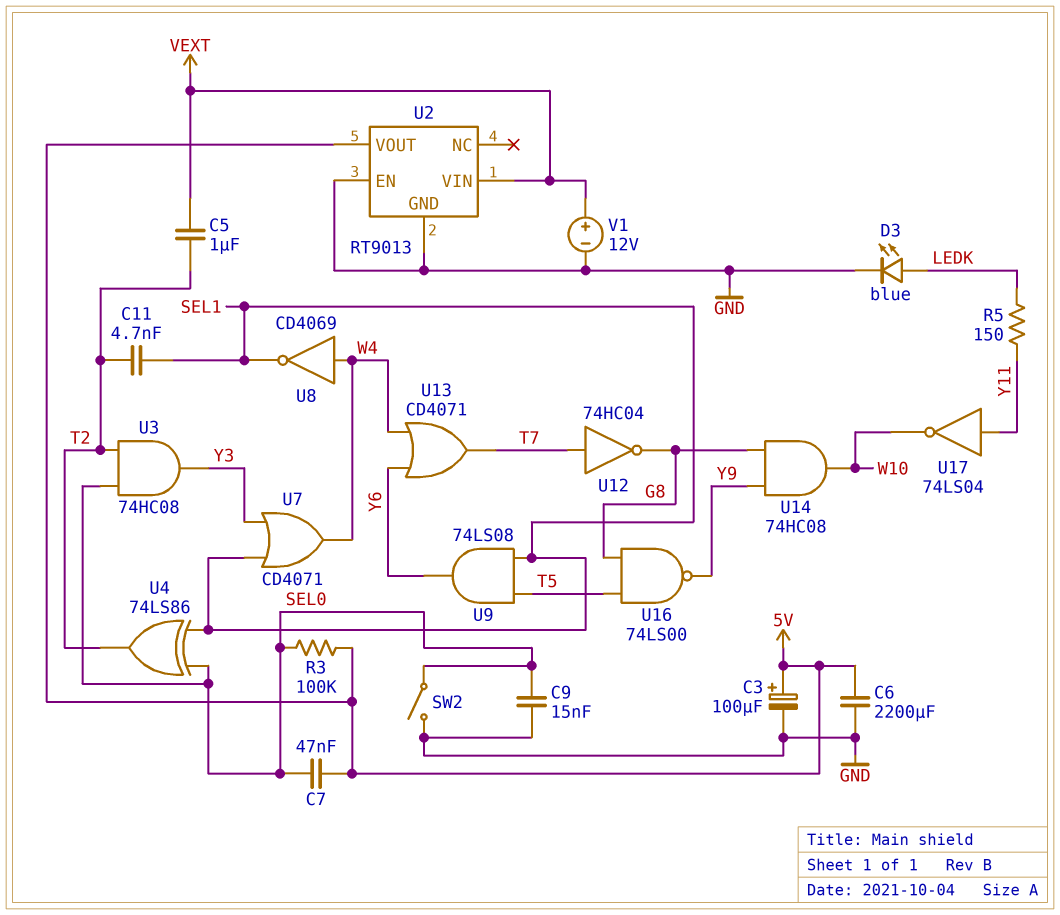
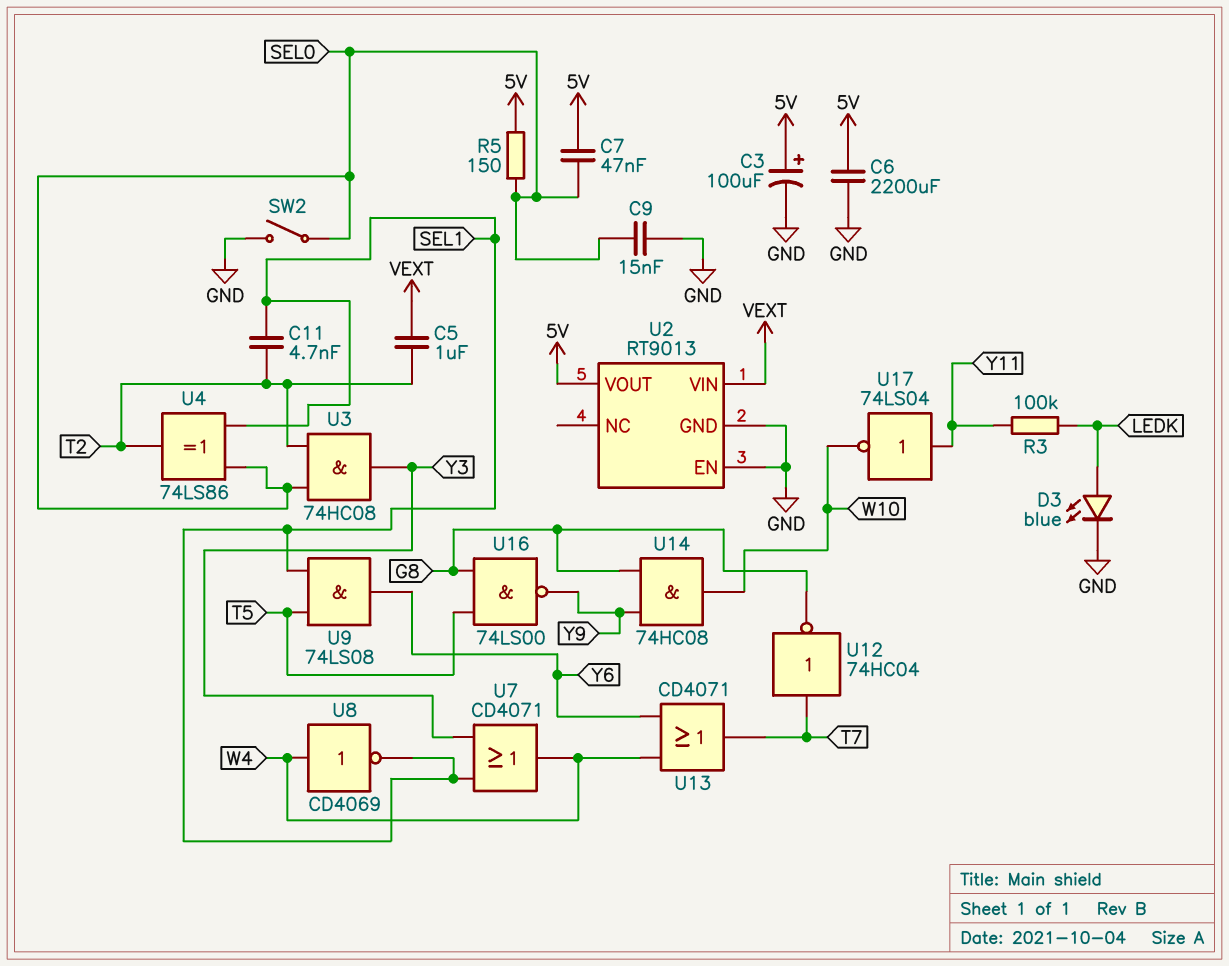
R3: 100k (5V, SEL0) -> 100k (LEDK, Y11)
R5: 150 (LEDK, Y11) -> 150 (5V, SEL0)
V1: 12V (plus VEXT, minus GND) -> none

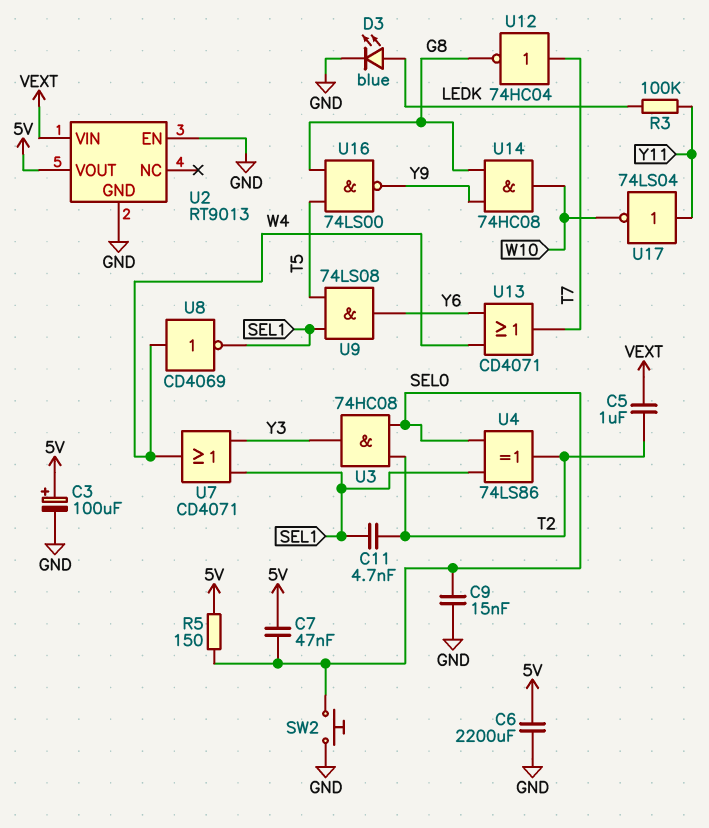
SW2: switch (GND, SEL0) -> button (GND, SEL0)

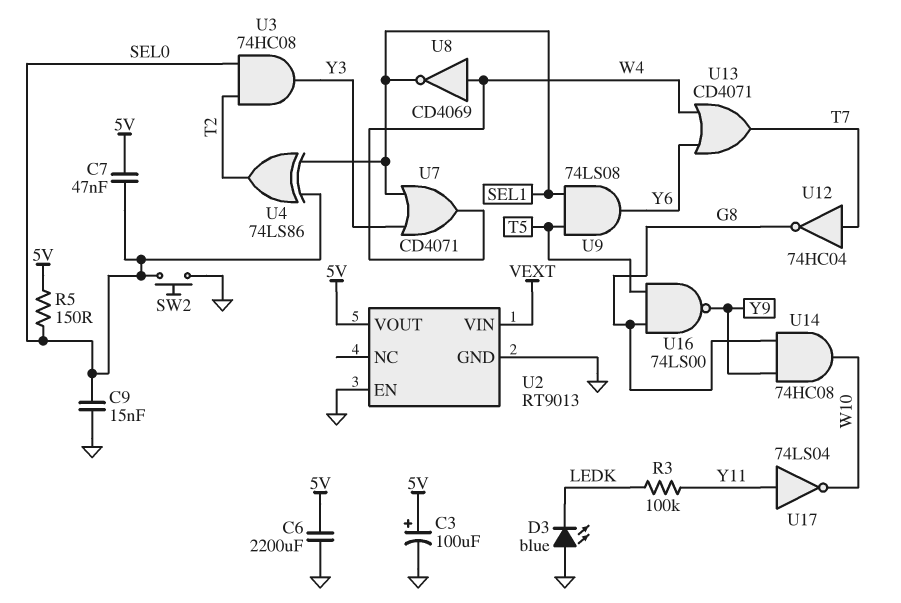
C5: 1uF (T2, VEXT) -> none
C11: 4.7nF (SEL1, T2) -> none
D3: LED blue (A LEDK, K GND) -> LED blue (A GND, K LEDK)

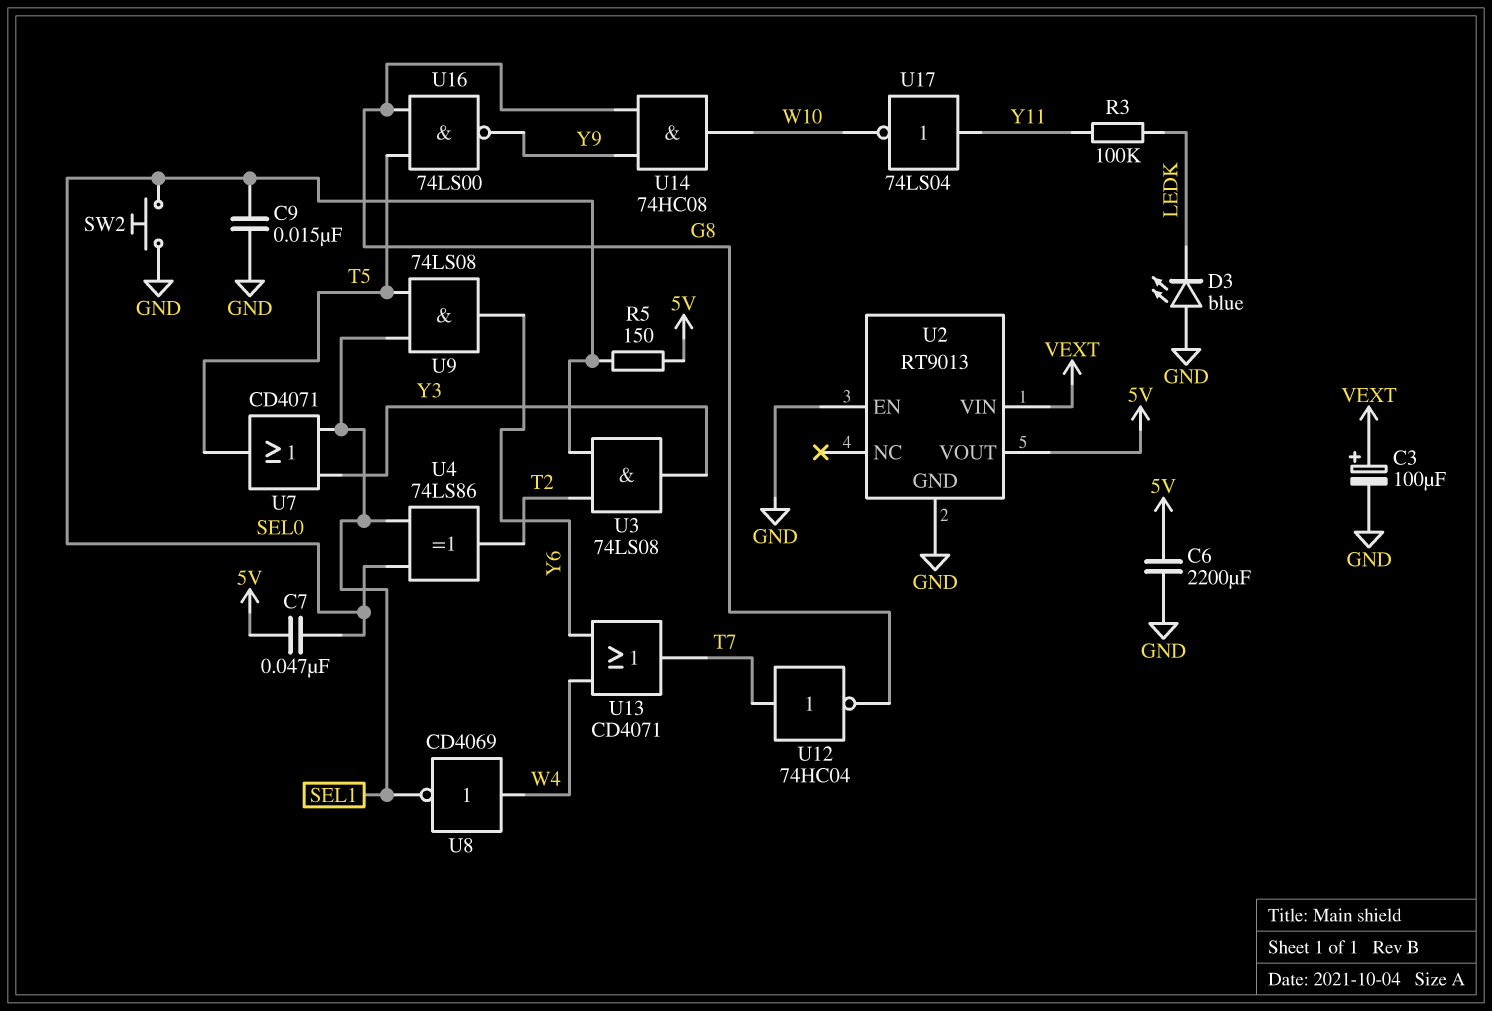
C3: 100uF (plus 5V, minus GND) -> 100uF (plus VEXT, minus GND)
U3: AND 74HC08 (in SEL0, in T2, out Y3) -> AND 74LS08 (in SEL0, in T2, out Y3)
U7: OR CD4071 (in SEL1, in Y3, out W4) -> OR CD4071 (in SEL1, in Y3, out T5)

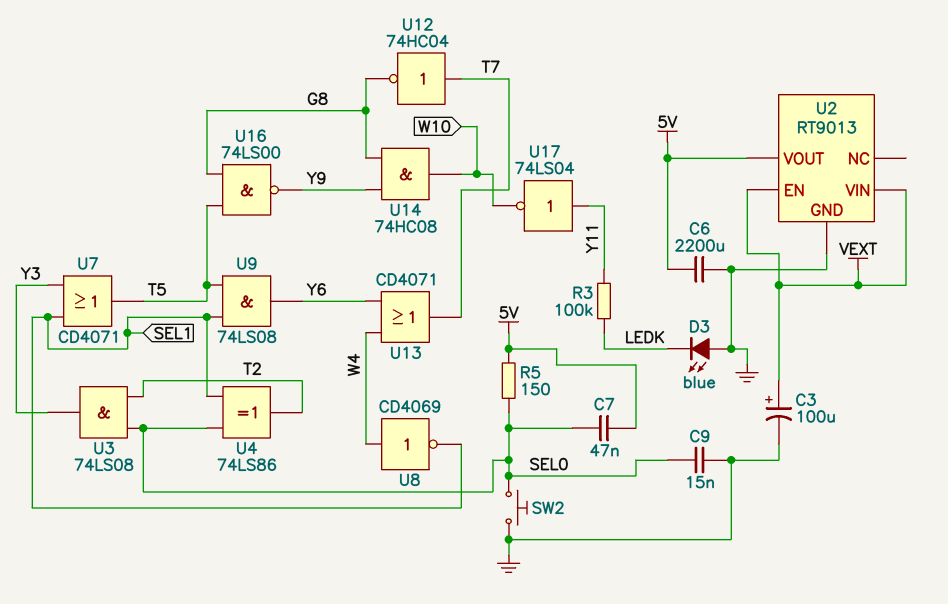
U2 pin EN: GND -> VEXT

